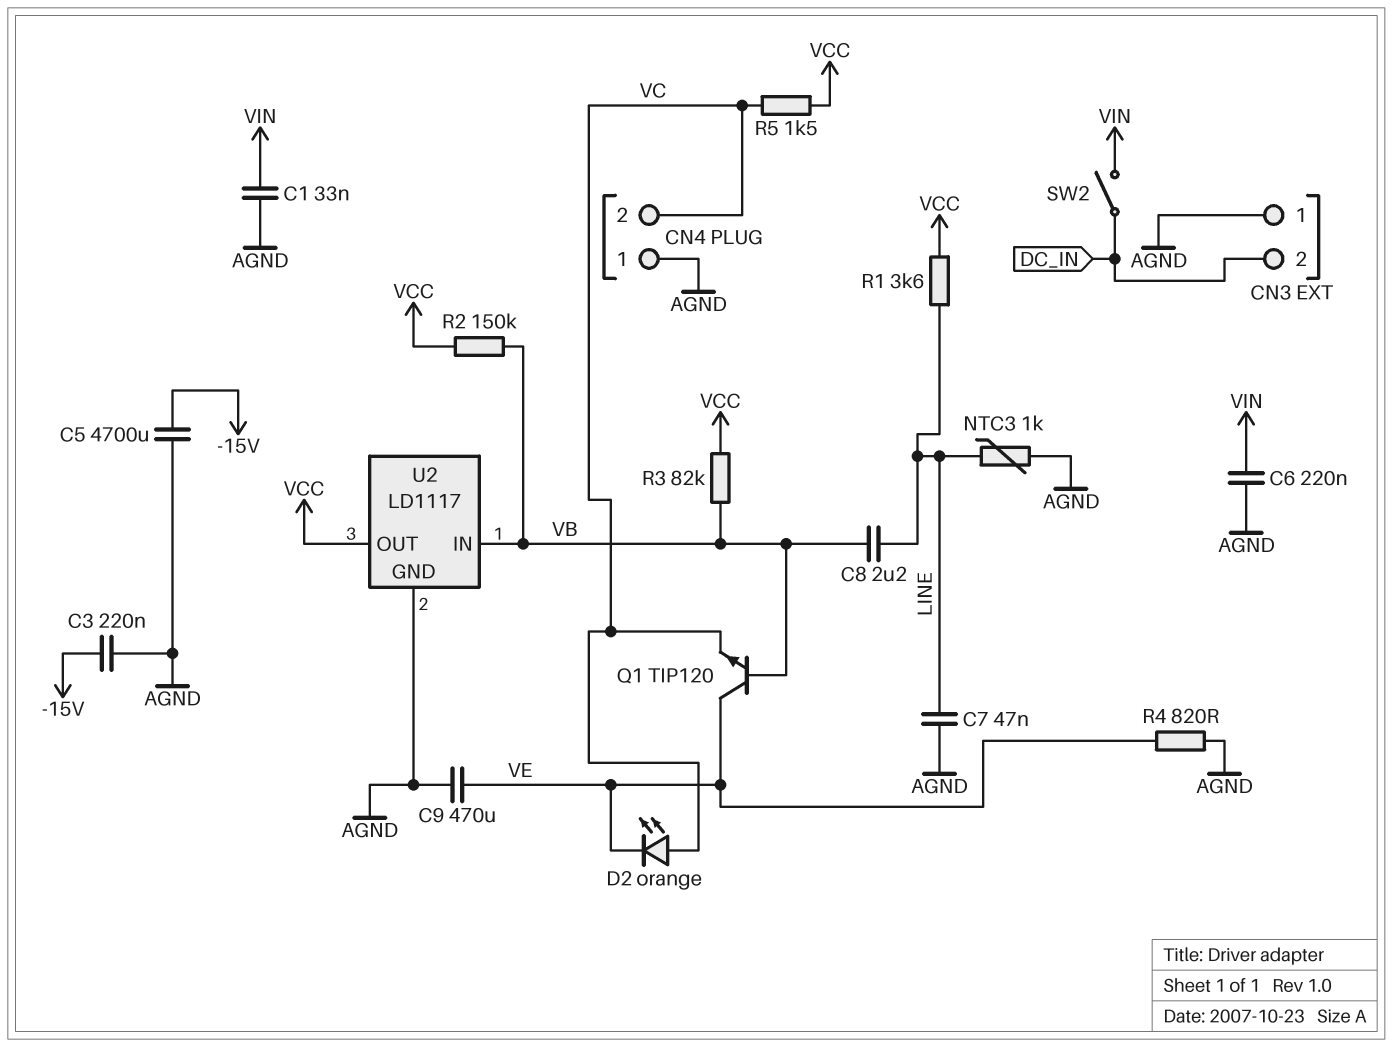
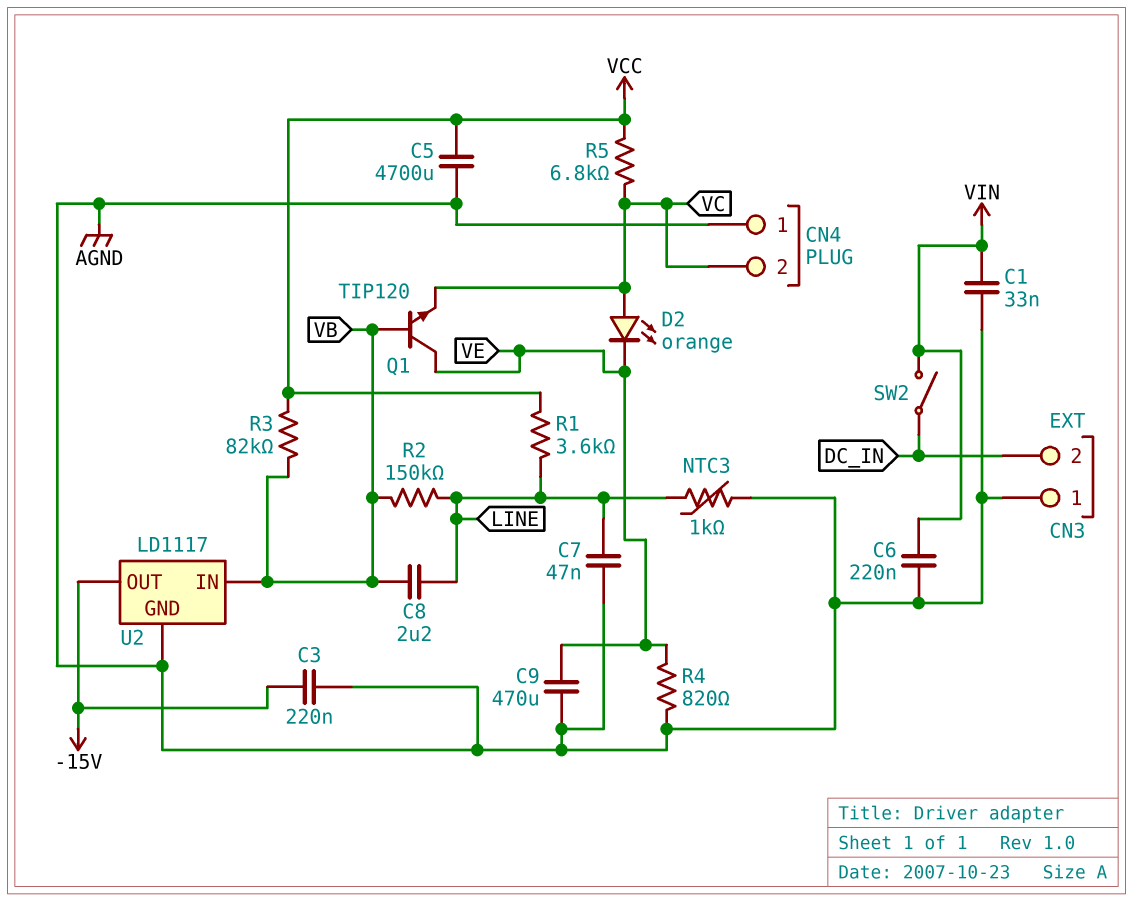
C5: 4700uF (-15V, AGND) -> 4700uF (AGND, VCC)
R2: 150k (VB, VCC) -> 150k (LINE, VB)
R5: 1.5k (VC, VCC) -> 6.8k (VC, VCC)
U2 pin OUT: VCC -> -15V

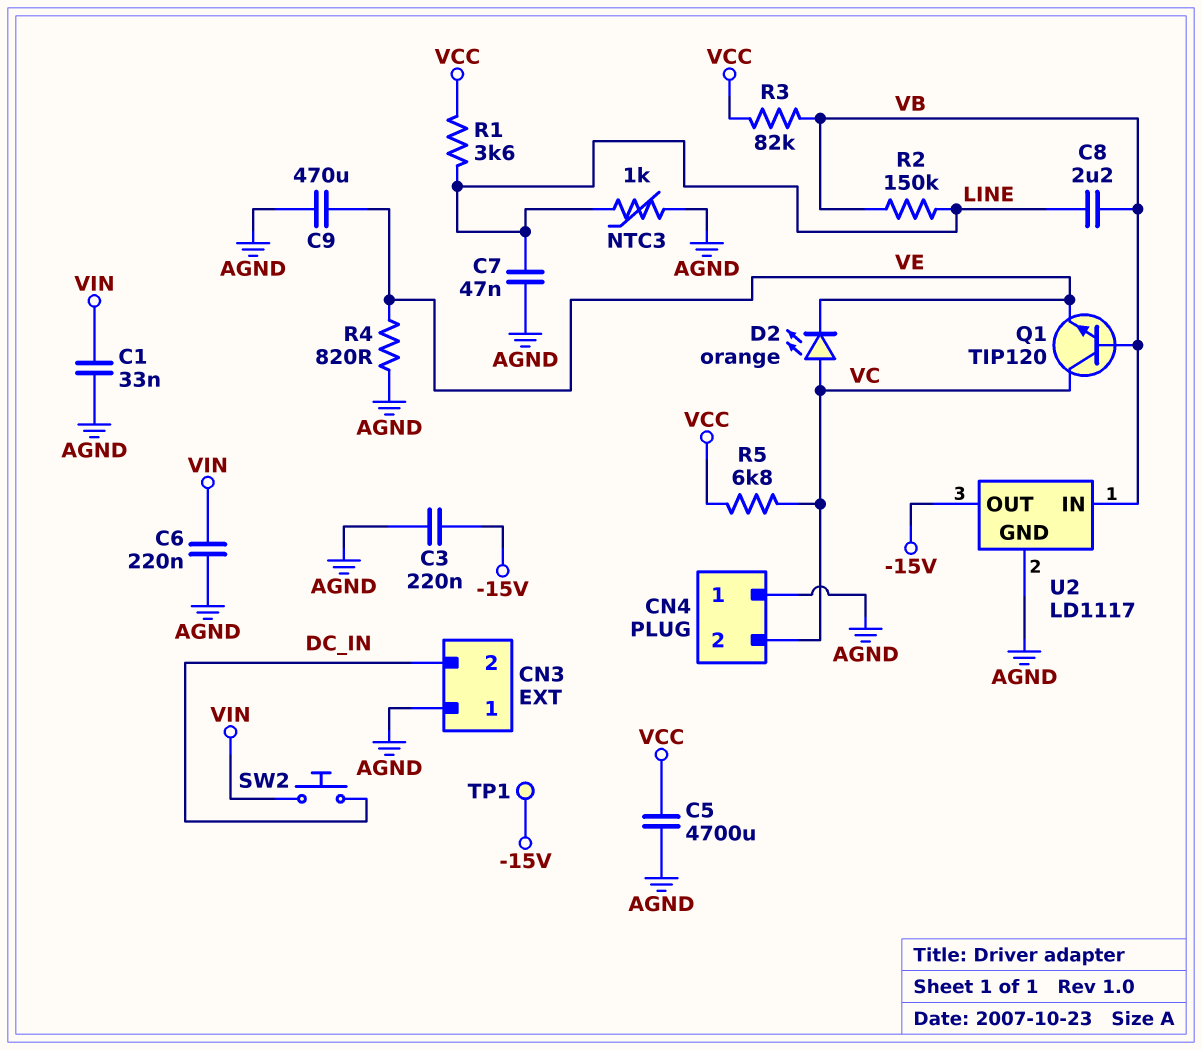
Q1: NPN TIP120 (B VB, C VE, E VC) -> NPN TIP120 (B VB, C VC, E VE)
SW2: switch (DC_IN, VIN) -> button (DC_IN, VIN)
TP1: none -> test point (-15V)

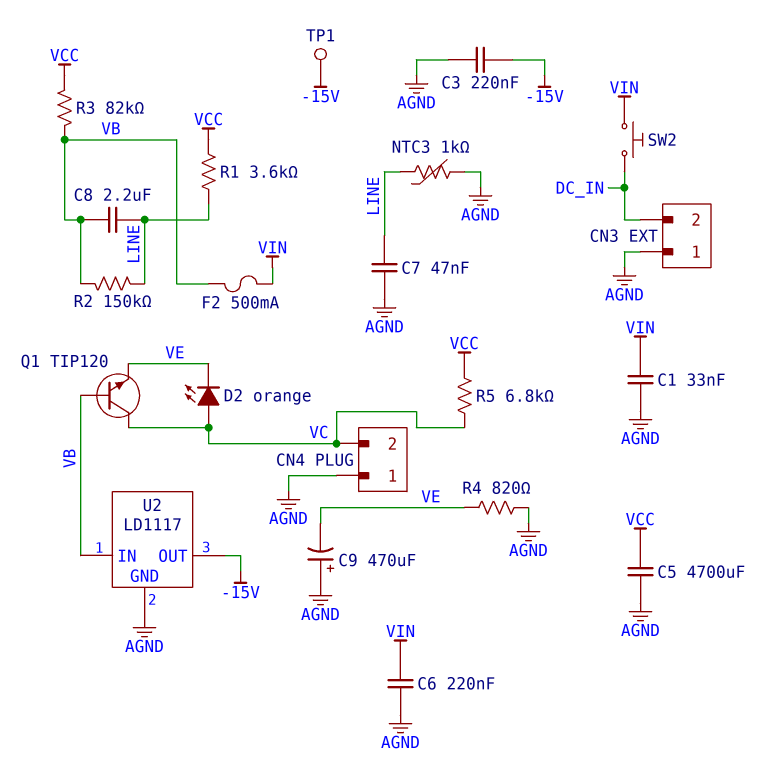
C9: 470uF (AGND, VE) -> 470uF (plus AGND, minus VE)
F2: none -> 500mA (VB, VIN)

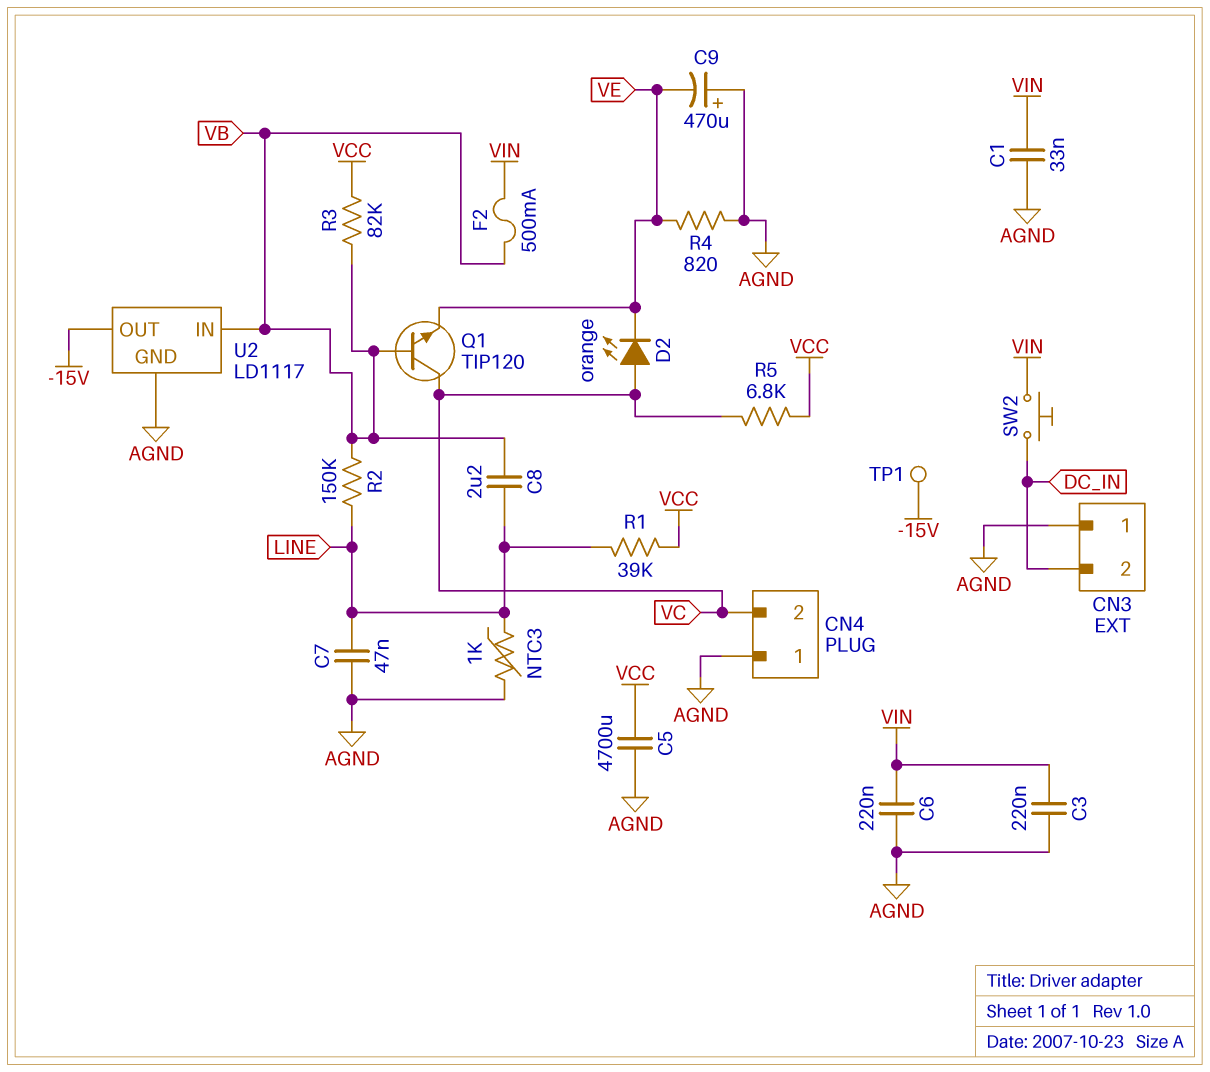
C3: 220nF (-15V, AGND) -> 220nF (AGND, VIN)
R1: 3.6k (LINE, VCC) -> 39k (LINE, VCC)

